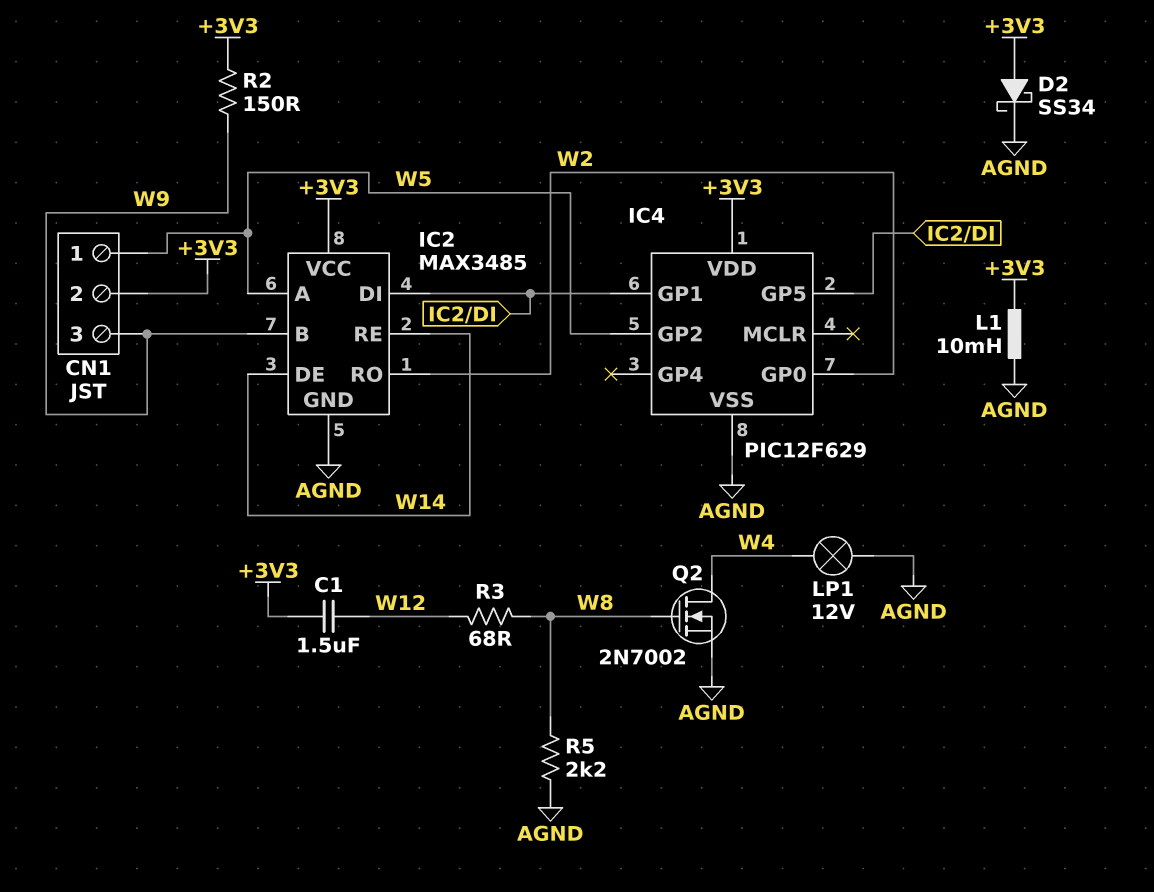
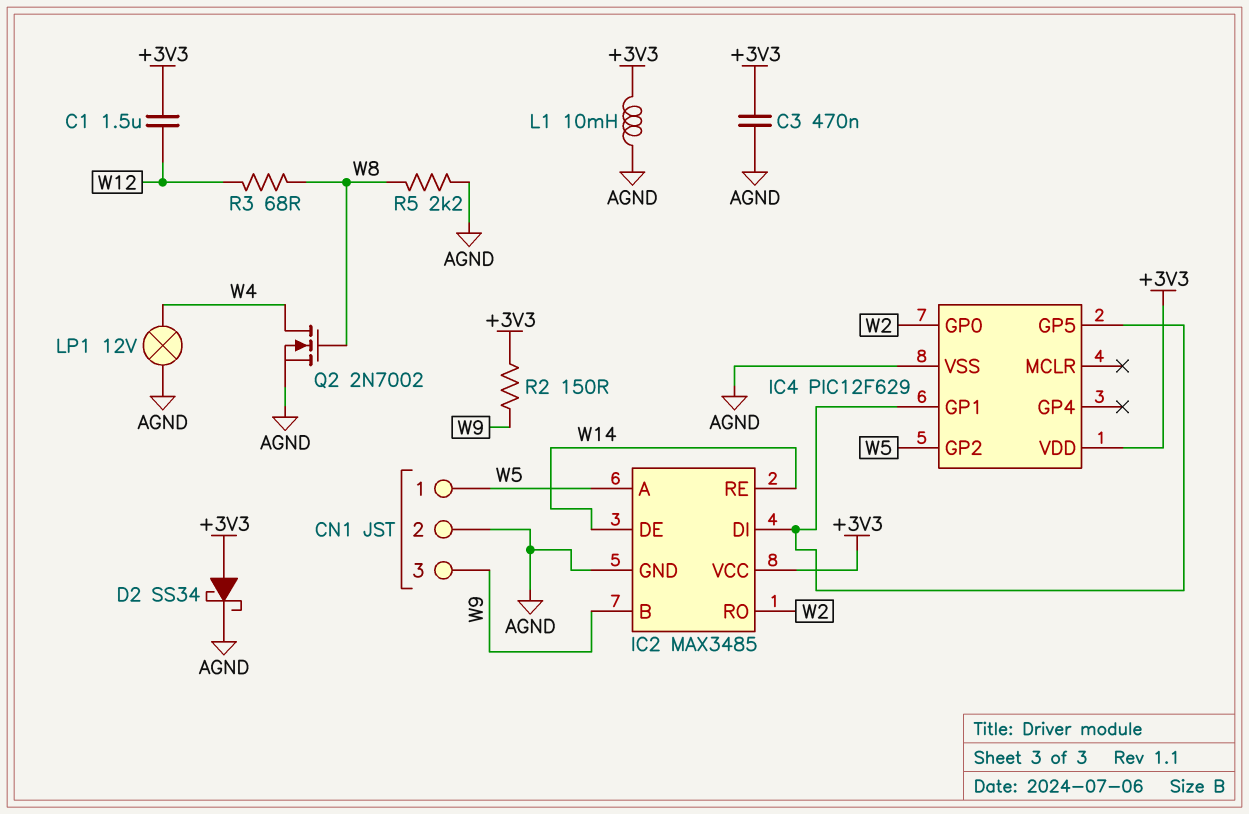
C3: none -> 470nF (+3V3, AGND)
CN1 pin 2: +3V3 -> AGND

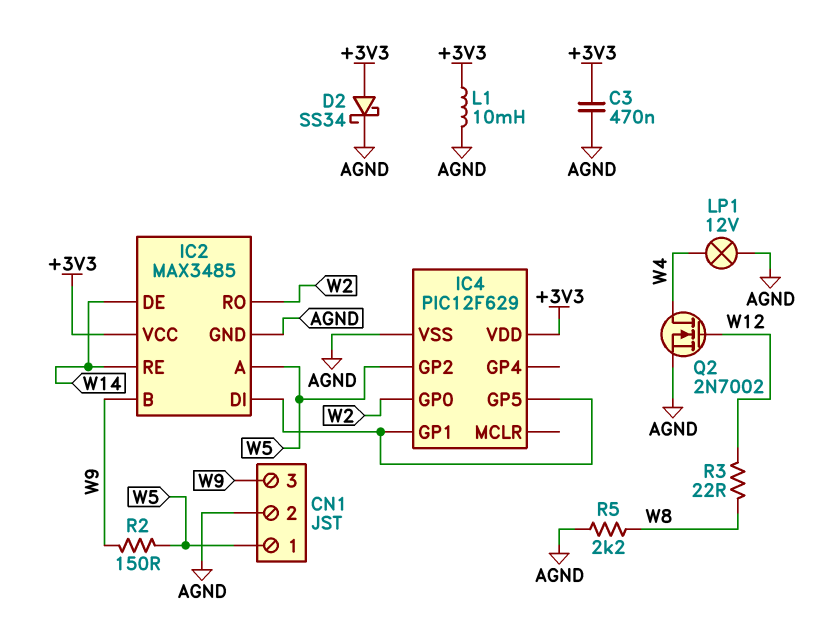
C1: 1.5uF (+3V3, W12) -> none
Q2: NMOS 2N7002 (G W8, D W4, S AGND) -> NMOS 2N7002 (G W12, D W4, S AGND)
R2: 150 (+3V3, W9) -> 150 (W5, W9)
R3: 68 (W8, W12) -> 22 (W8, W12)

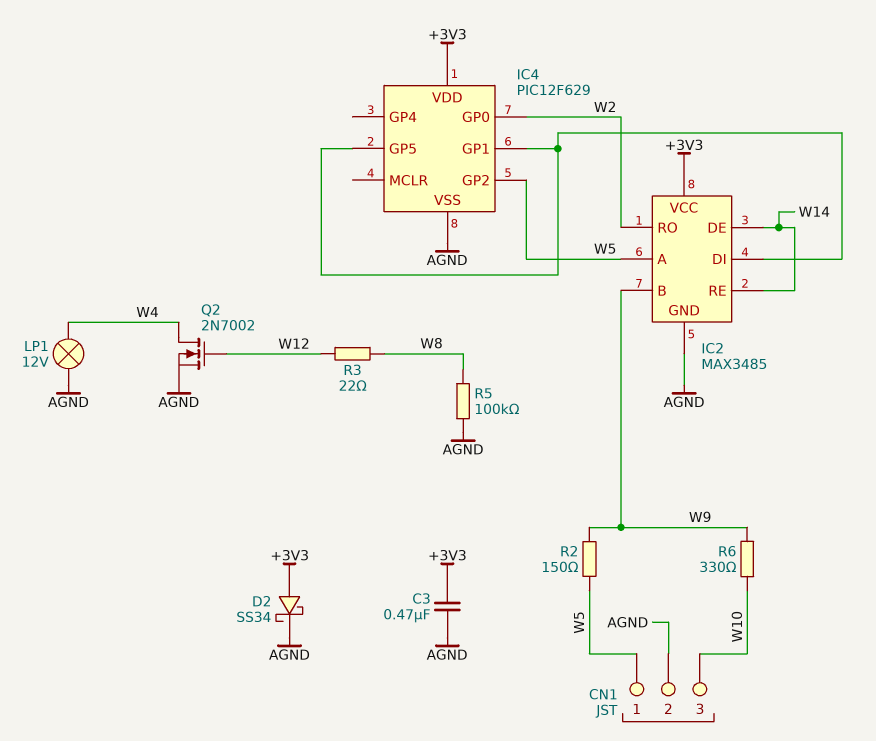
CN1 pin 3: W9 -> W10
L1: 10mH (+3V3, AGND) -> none
R5: 2.2k (AGND, W8) -> 100k (AGND, W8)
R6: none -> 330 (W9, W10)

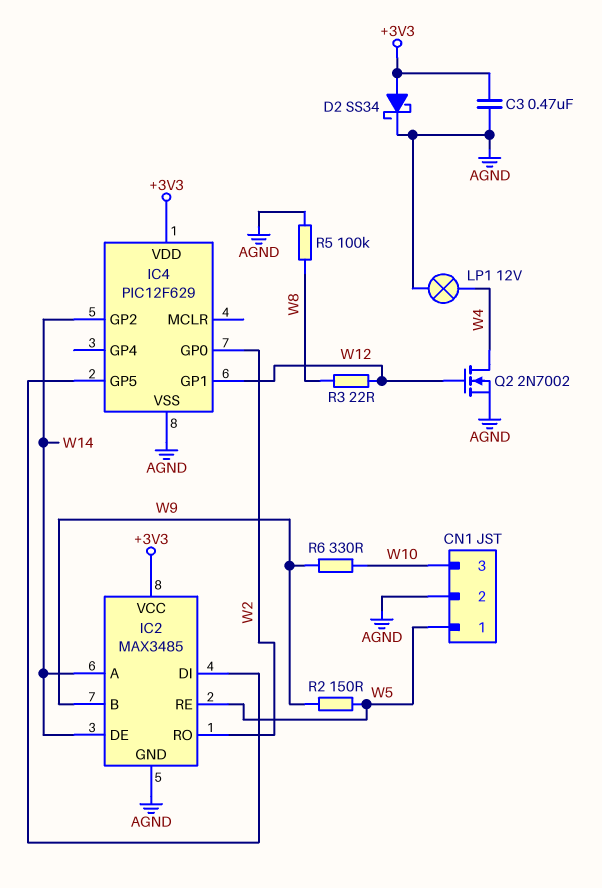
IC2 pin A: W5 -> W14
IC2 pin RE: W14 -> W5
IC4 pin GP1: IC2/DI -> W12
IC4 pin GP2: W5 -> W14

